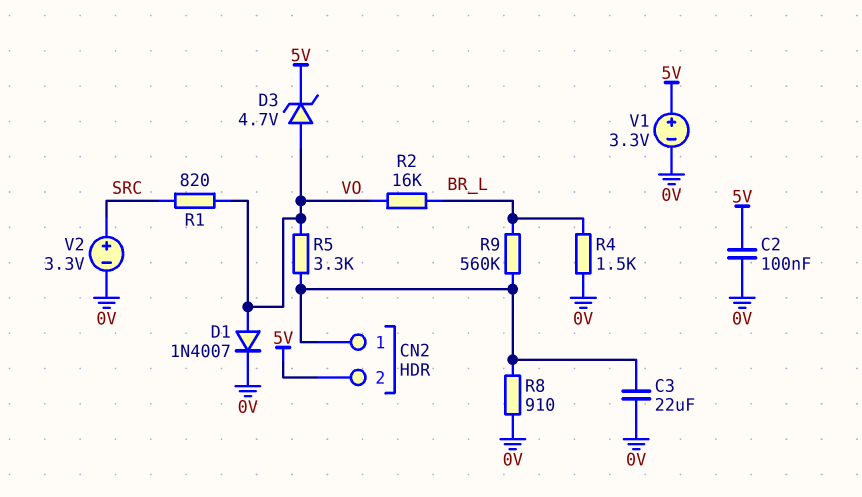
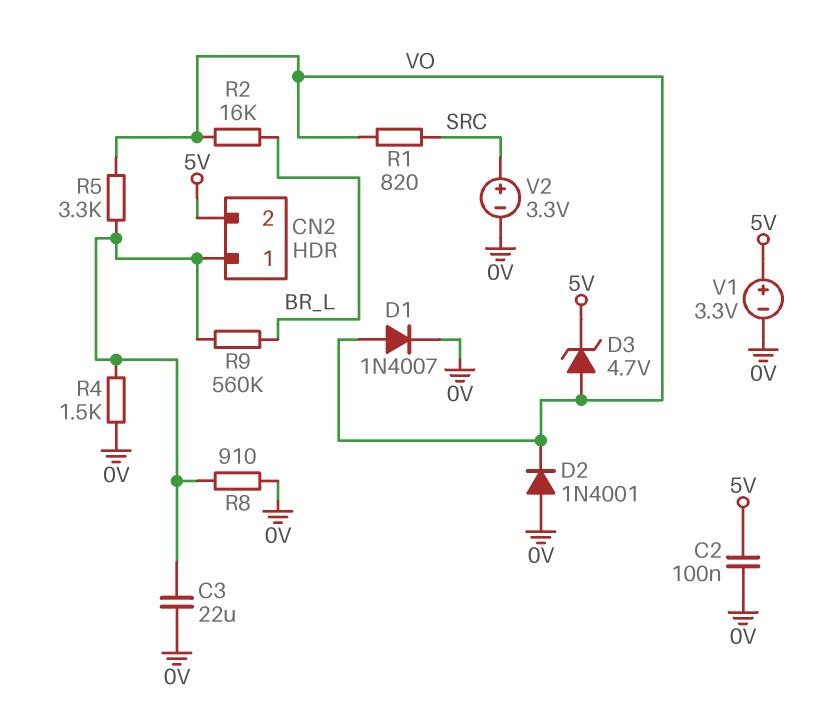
D2: none -> diode 1N4001 (A 0V, K VO)
R4: 1.5k (0V, BR_L) -> 1.5k (0V, CN2/1)

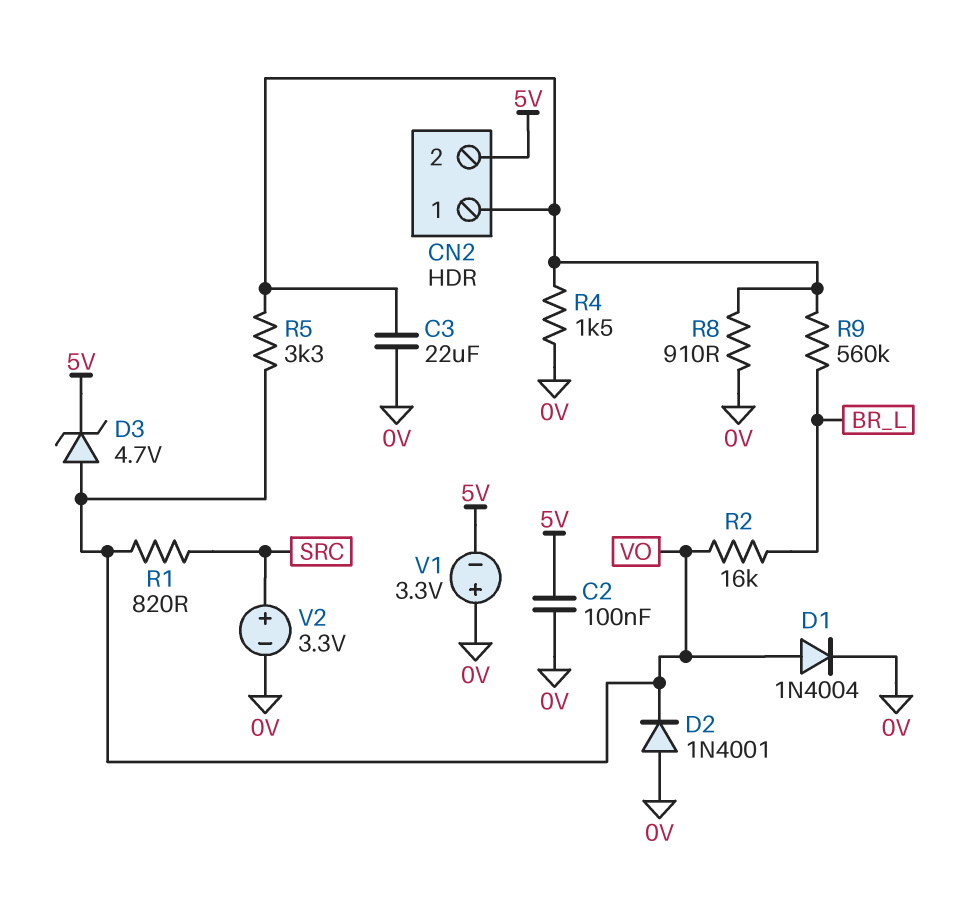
D1: diode 1N4007 (A VO, K 0V) -> diode 1N4004 (A VO, K 0V)
V1: 3.3V (plus 5V, minus 0V) -> 3.3V (plus 0V, minus 5V)

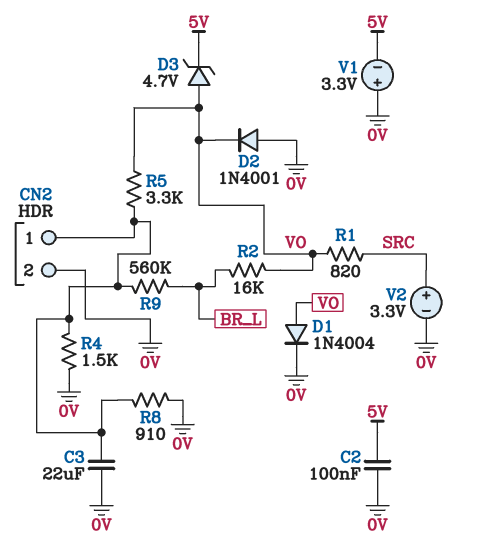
CN2 pin 2: 5V -> 0V

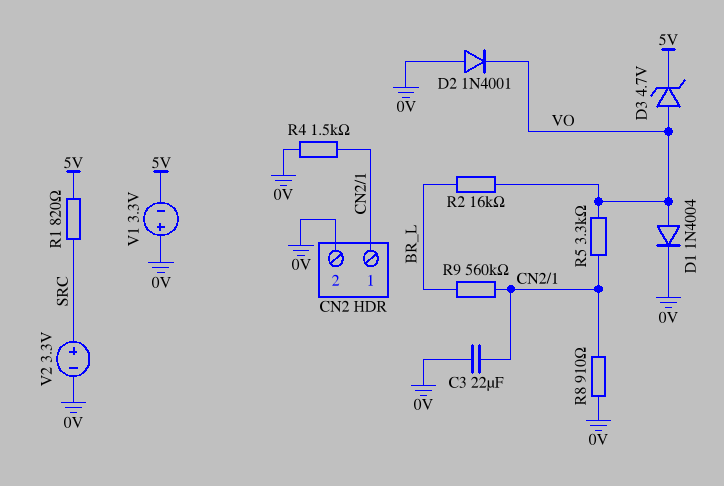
C2: 100nF (0V, 5V) -> none
R1: 820 (SRC, VO) -> 820 (5V, SRC)

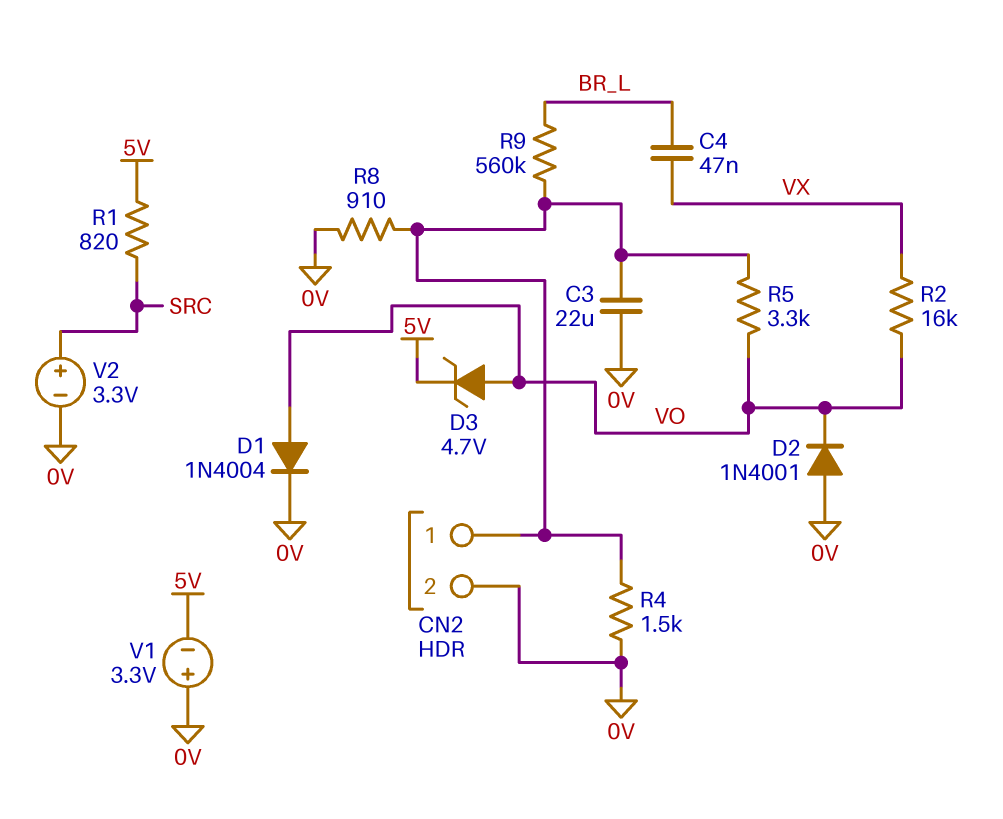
C4: none -> 47nF (BR_L, VX)
R2: 16k (BR_L, VO) -> 16k (VO, VX)

